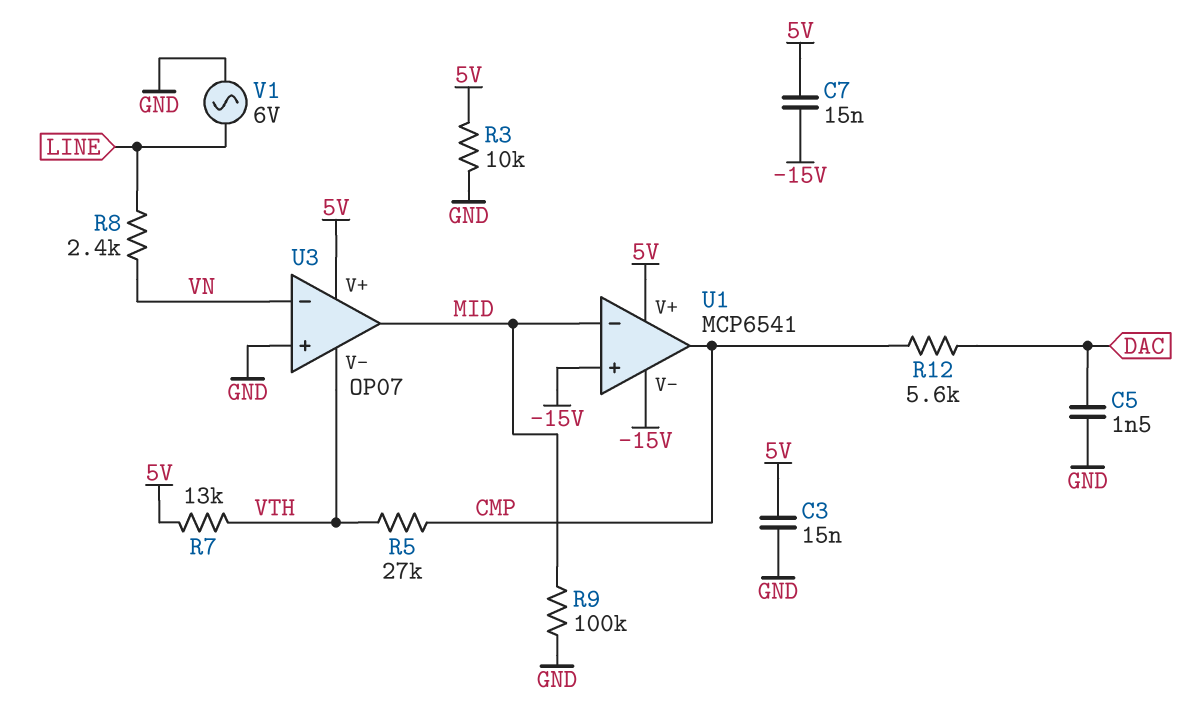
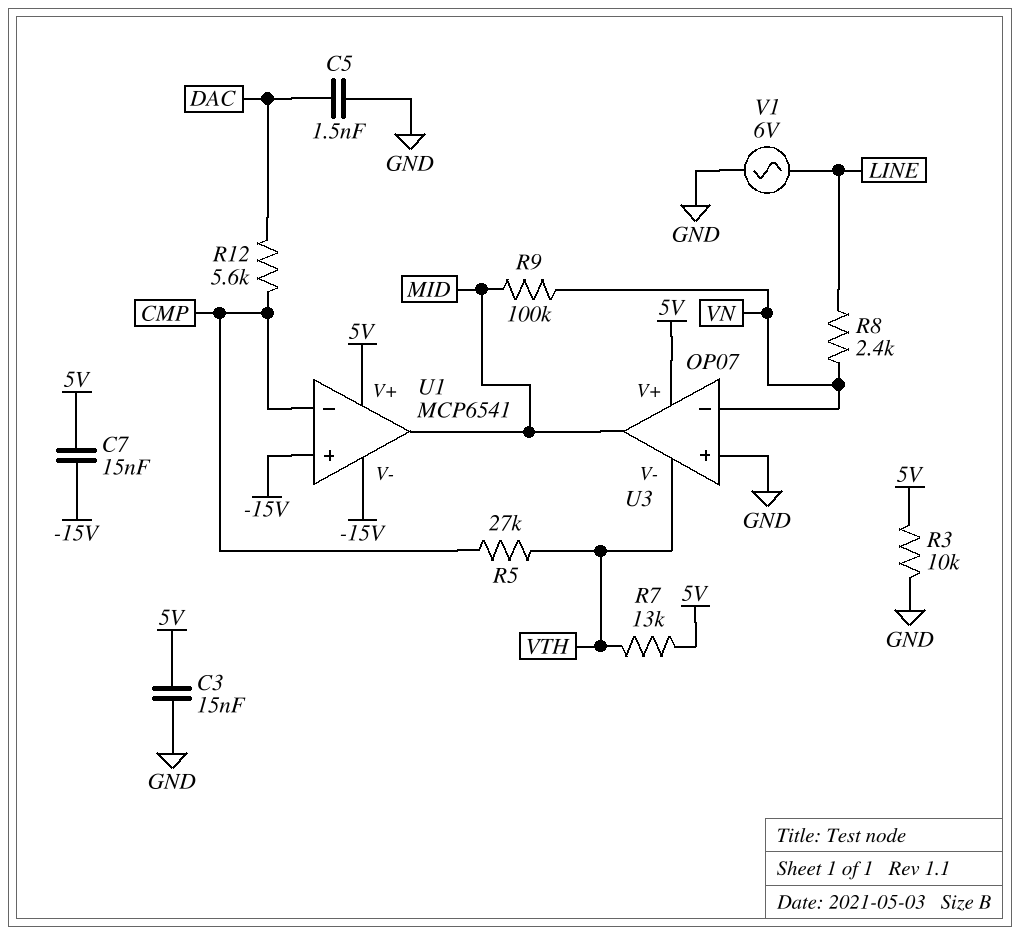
R9: 100k (GND, MID) -> 100k (MID, VN)
U1 pin in-: MID -> CMP
U1 pin out: CMP -> MID

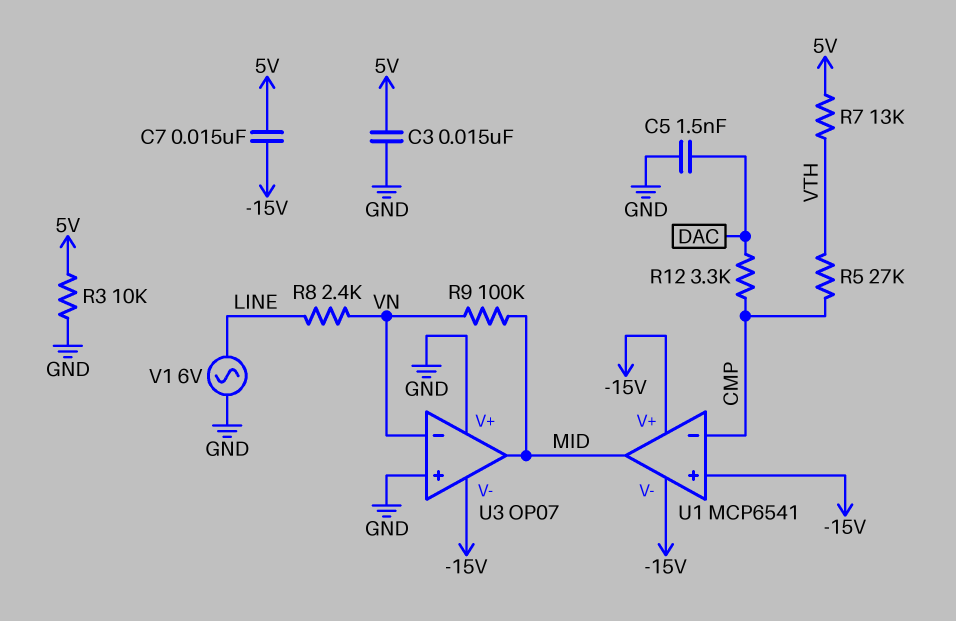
R12: 5.6k (CMP, DAC) -> 3.3k (CMP, DAC)
U1 pin V+: 5V -> -15V
U3 pin V+: 5V -> GND
U3 pin V-: VTH -> -15V

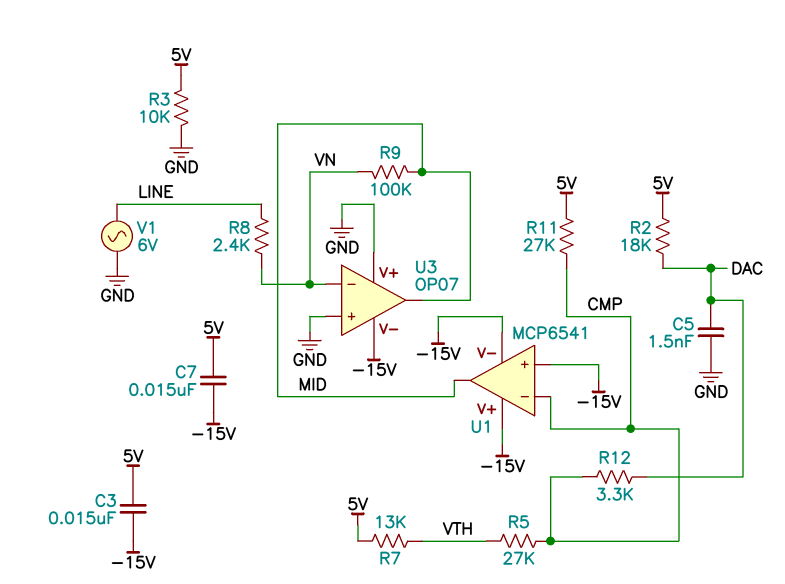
C3: 15nF (5V, GND) -> 15nF (-15V, 5V)
R2: none -> 18k (5V, DAC)
R11: none -> 27k (5V, CMP)

